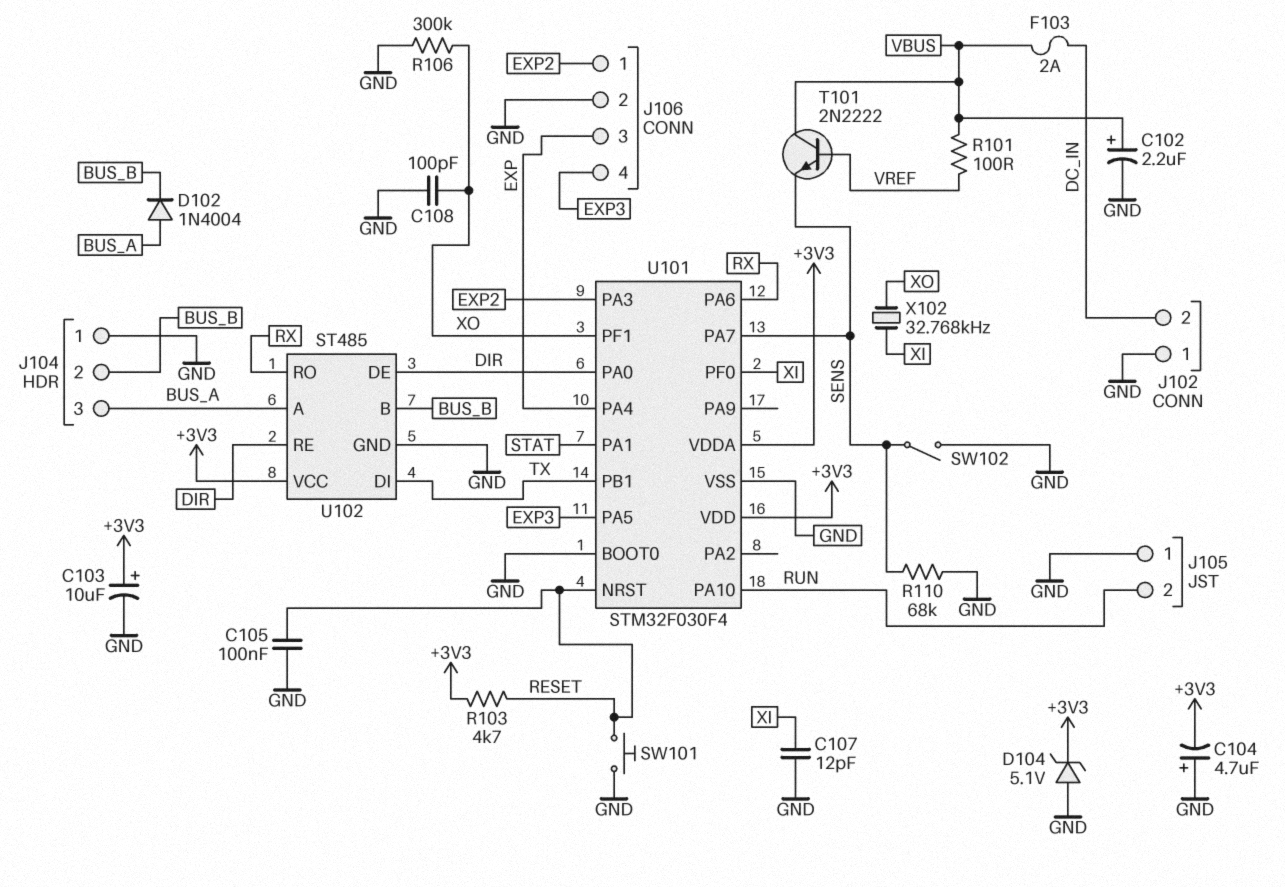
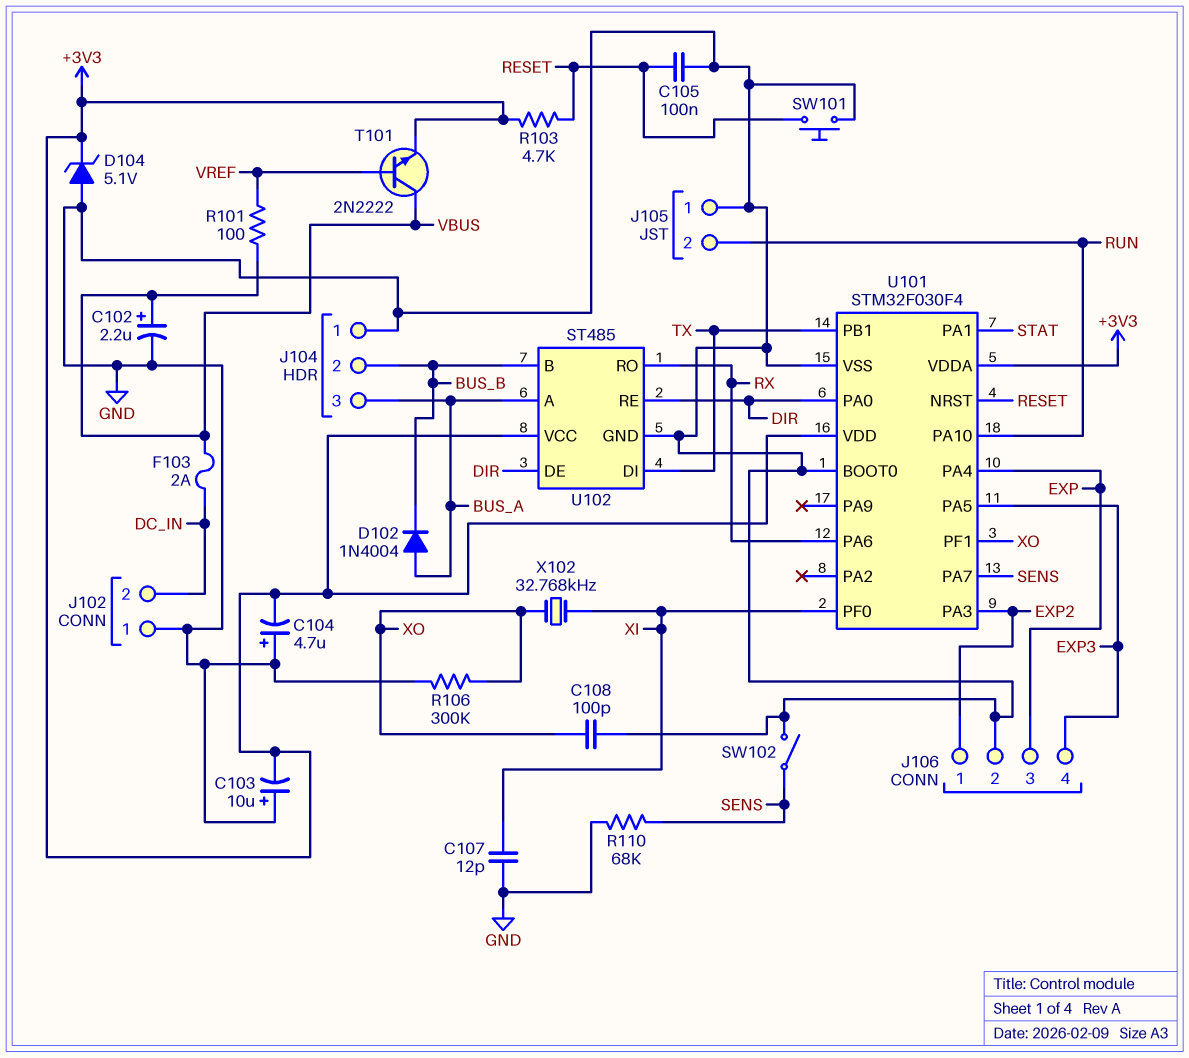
C103: 10uF (plus +3V3, minus GND) -> 10uF (plus GND, minus +3V3)
T101: NPN 2N2222 (B VREF, C VBUS, E SENS) -> NPN 2N2222 (B VREF, C VBUS, E +3V3)

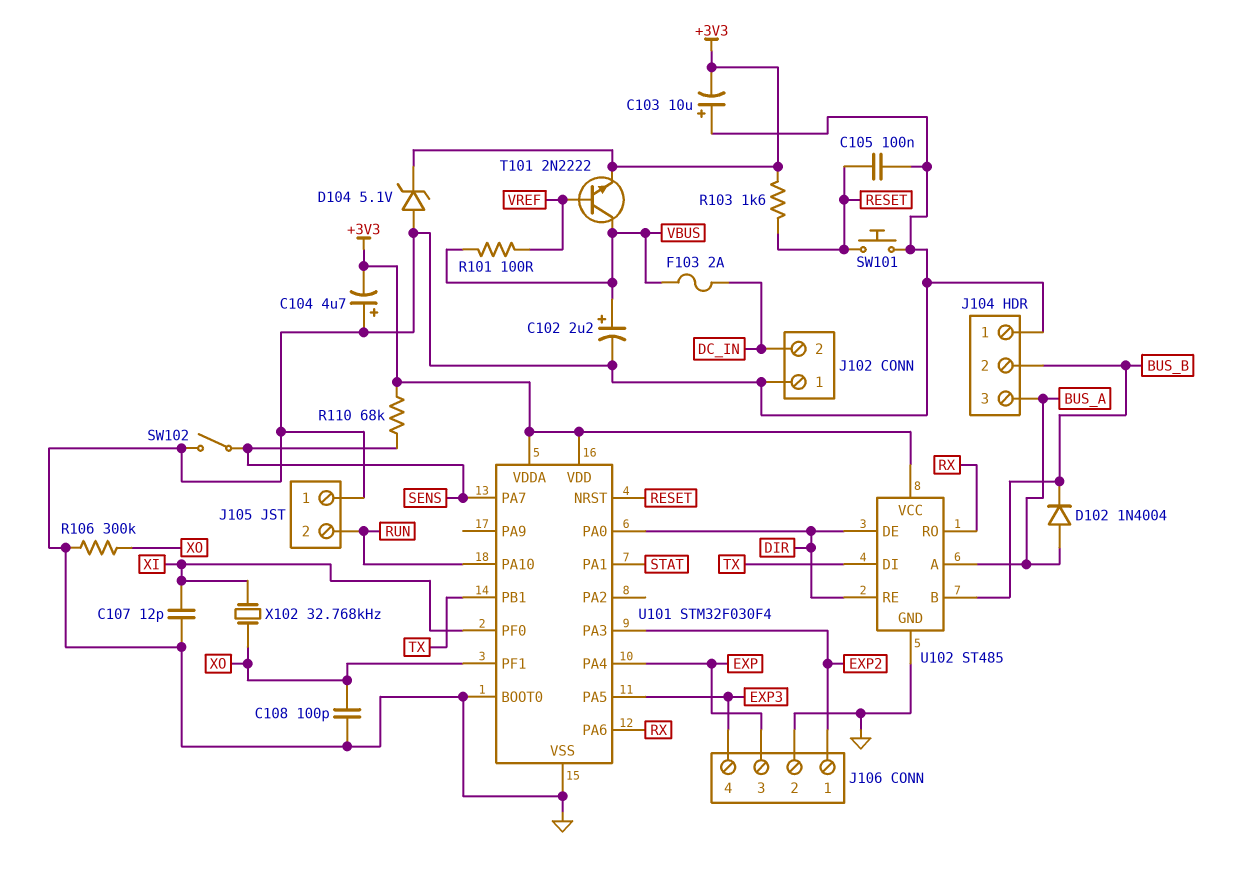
R103: 4.7k (+3V3, RESET) -> 1.6k (+3V3, RESET)
R110: 68k (GND, SENS) -> 68k (+3V3, SENS)

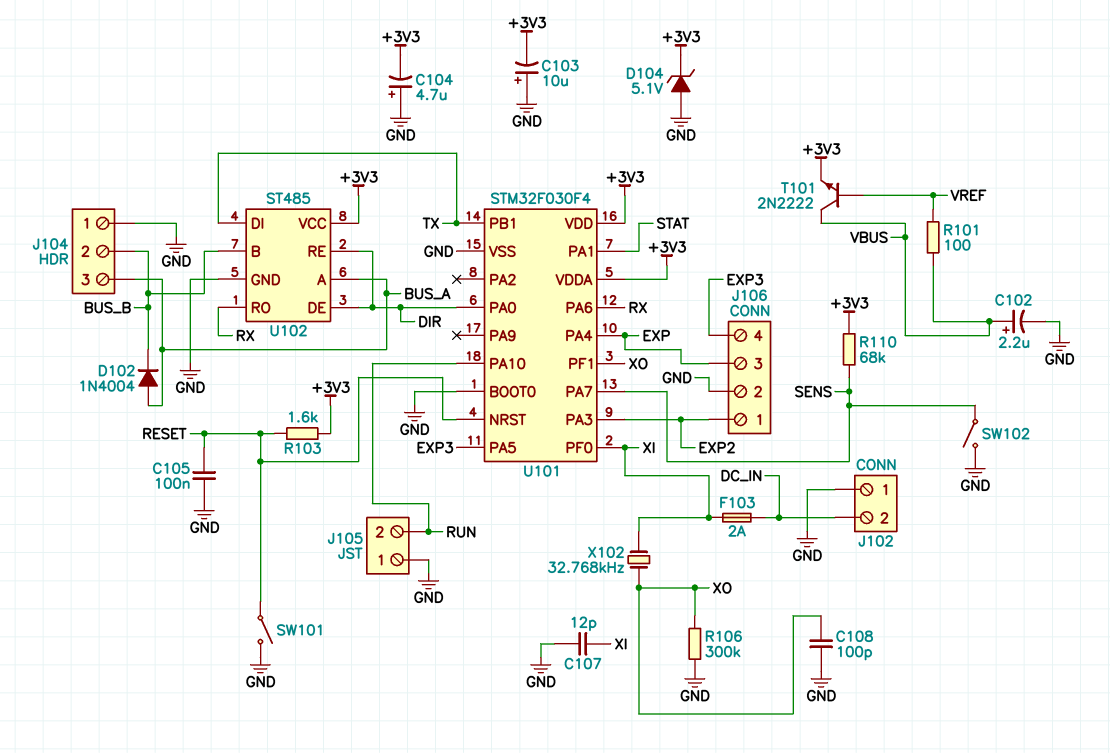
F103: 2A (DC_IN, VBUS) -> 2A (DC_IN, XI)
SW101: button (GND, RESET) -> switch (GND, RESET)

